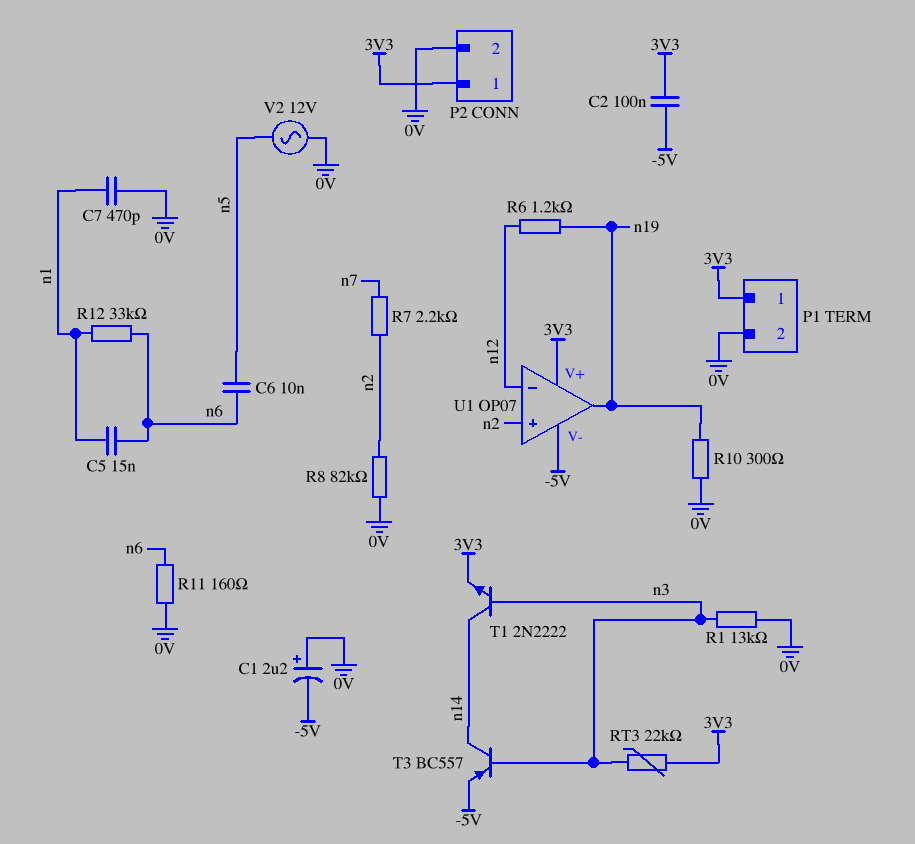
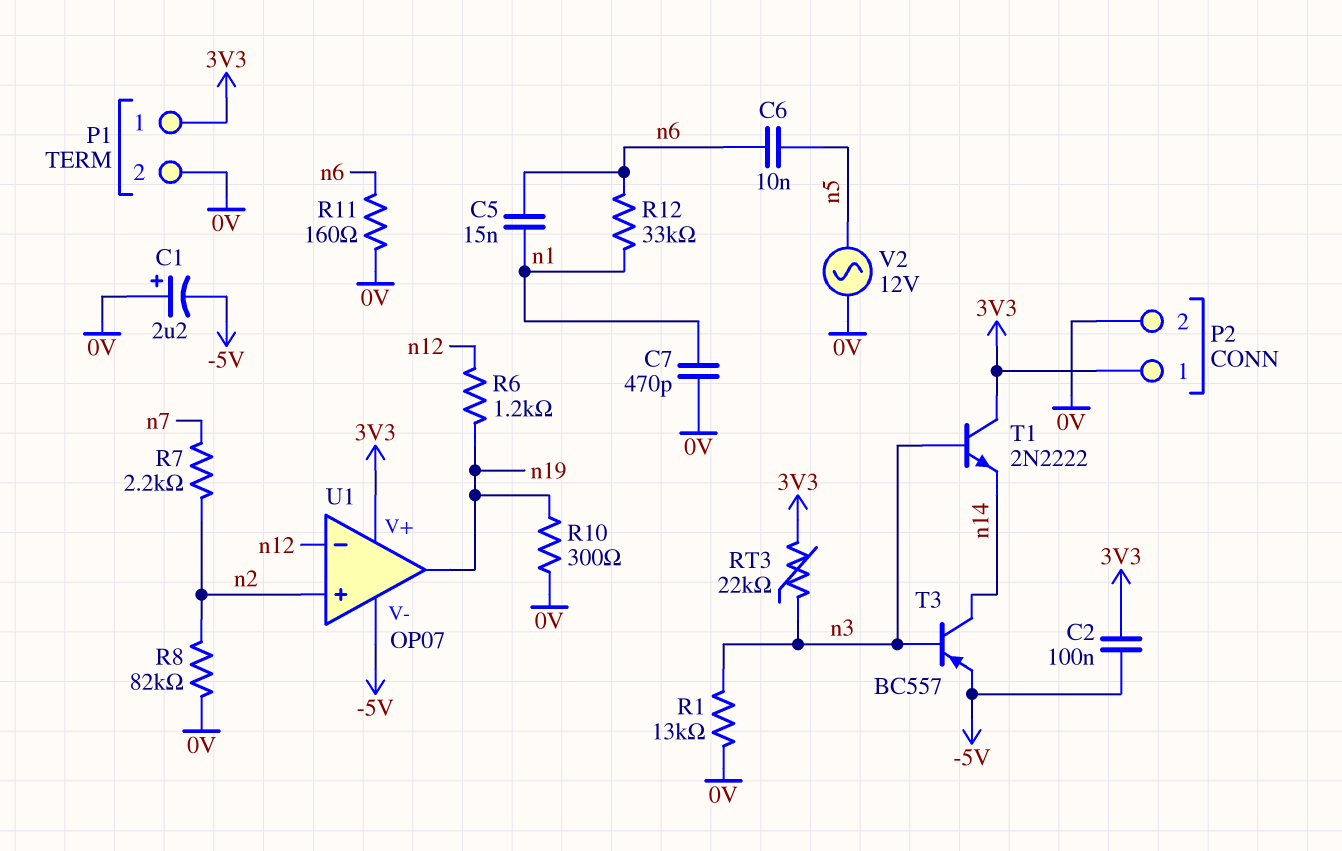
T1: NPN 2N2222 (B n3, C n14, E 3V3) -> NPN 2N2222 (B n3, C 3V3, E n14)

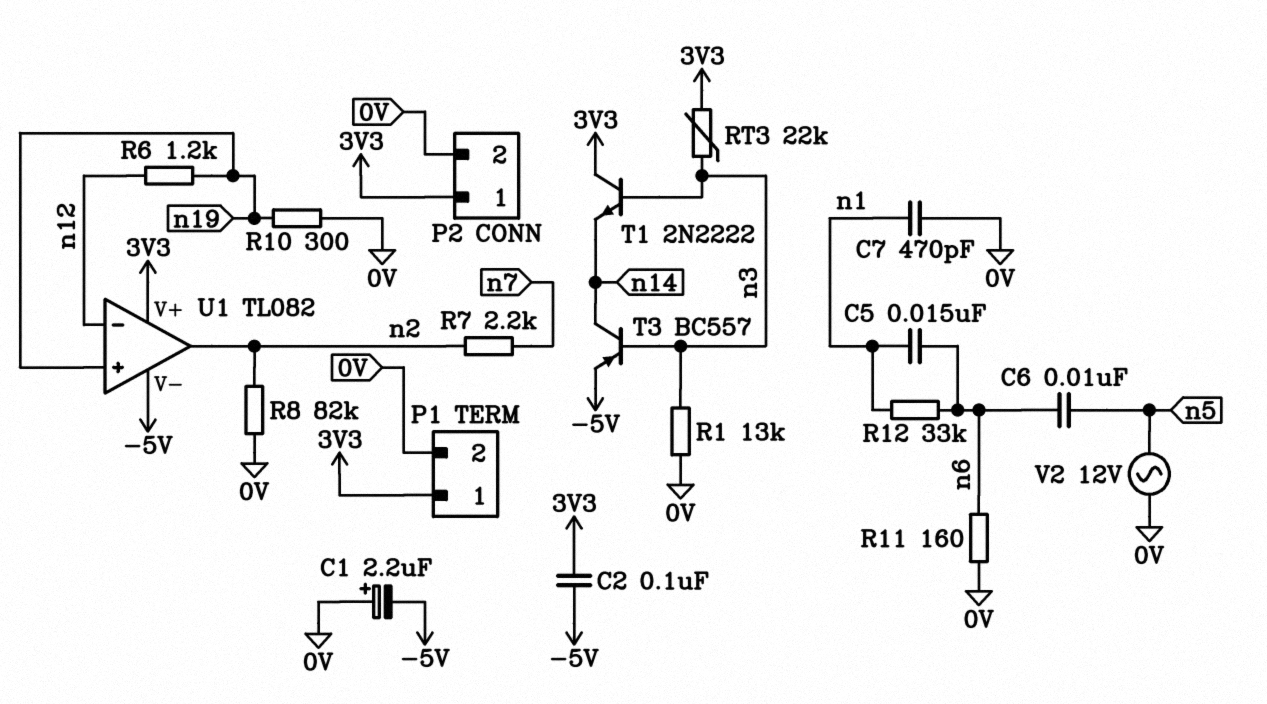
U1: OP07 -> TL082
U1 pin in+: n2 -> n19
U1 pin out: n19 -> n2

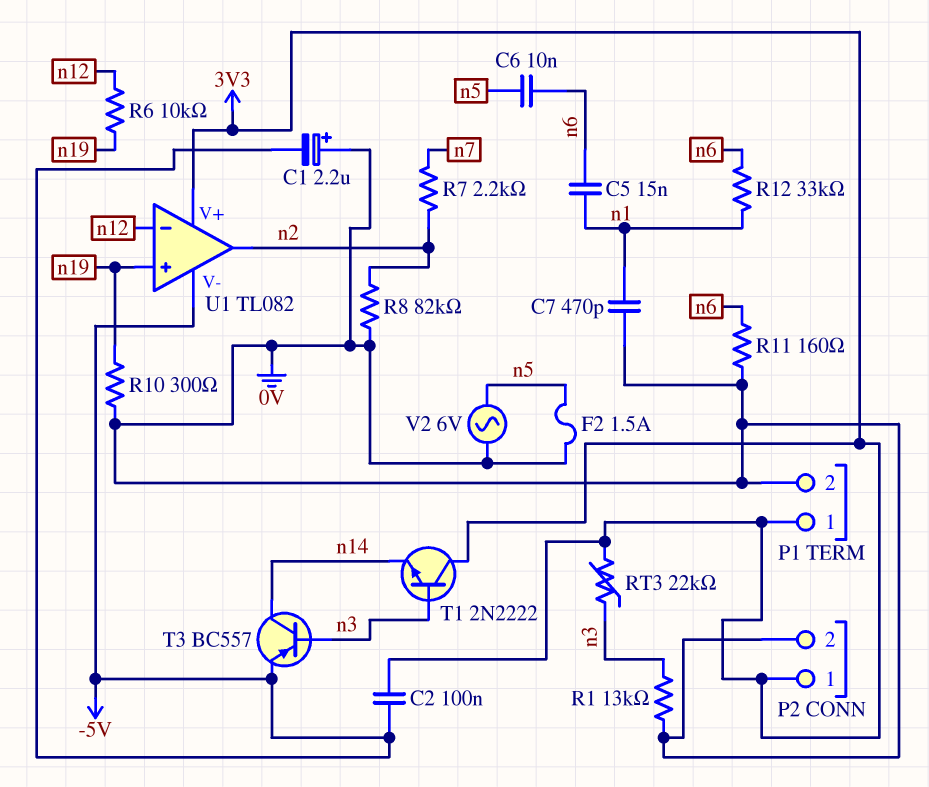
F2: none -> 1.5A (0V, n5)
R6: 1.2k (n12, n19) -> 10k (n12, n19)
V2: AC 12V (0V, n5) -> AC 6V (0V, n5)

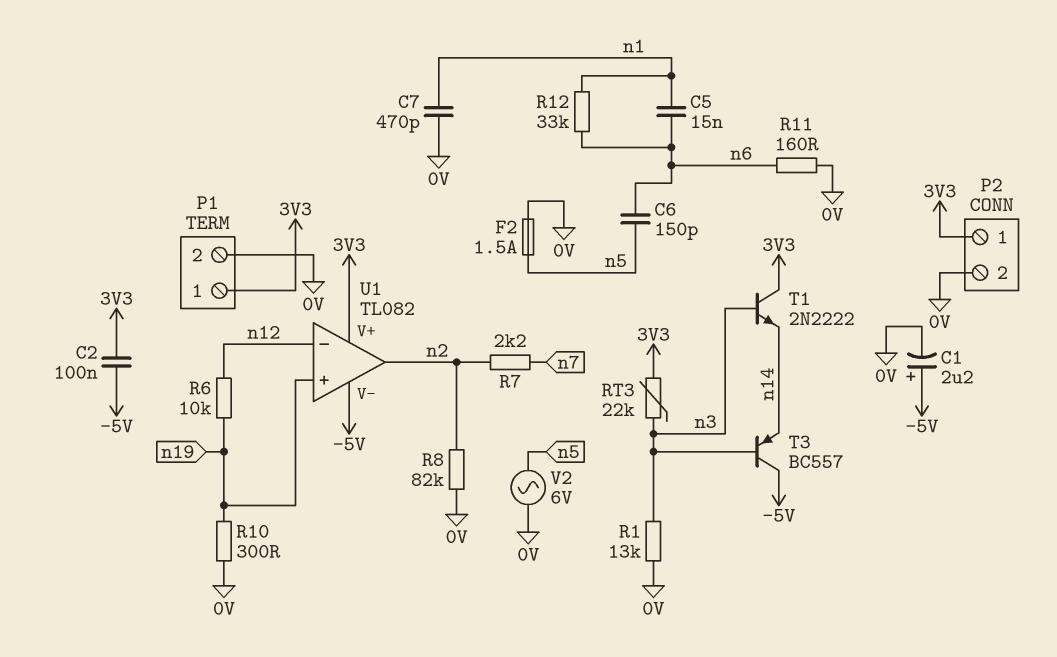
C1: 2.2uF (plus 0V, minus -5V) -> 2.2uF (plus -5V, minus 0V)
C6: 10nF (n5, n6) -> 150pF (n5, n6)
T3: PNP BC557 (B n3, C n14, E -5V) -> PNP BC557 (B n3, C -5V, E n14)

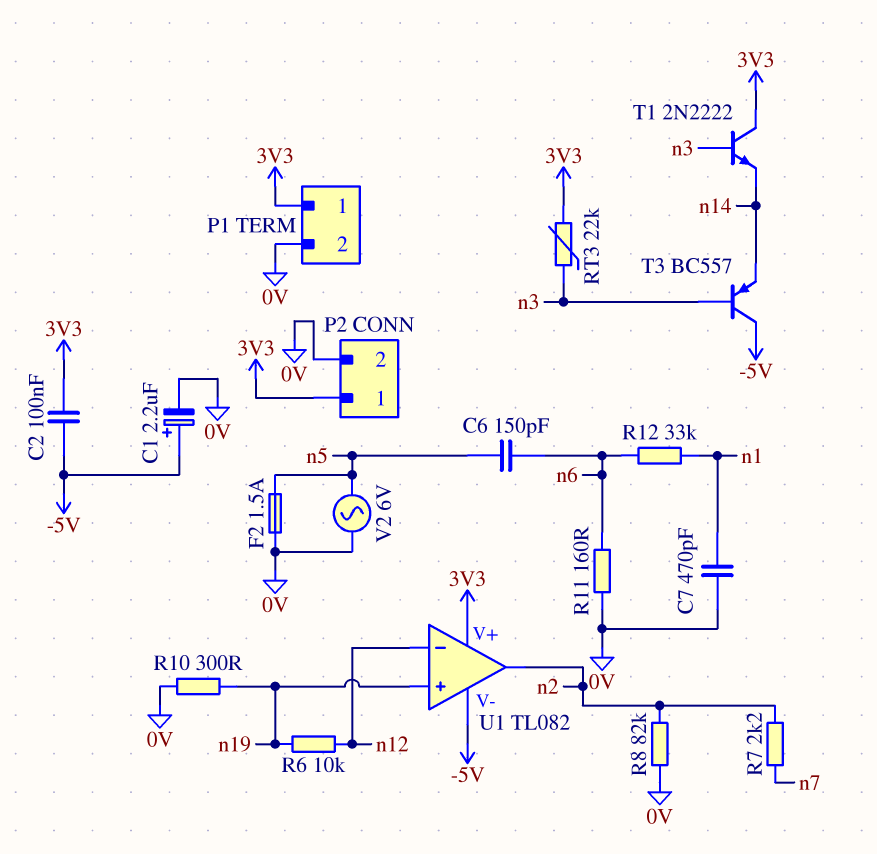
C5: 15nF (n1, n6) -> none
R1: 13k (0V, n3) -> none

